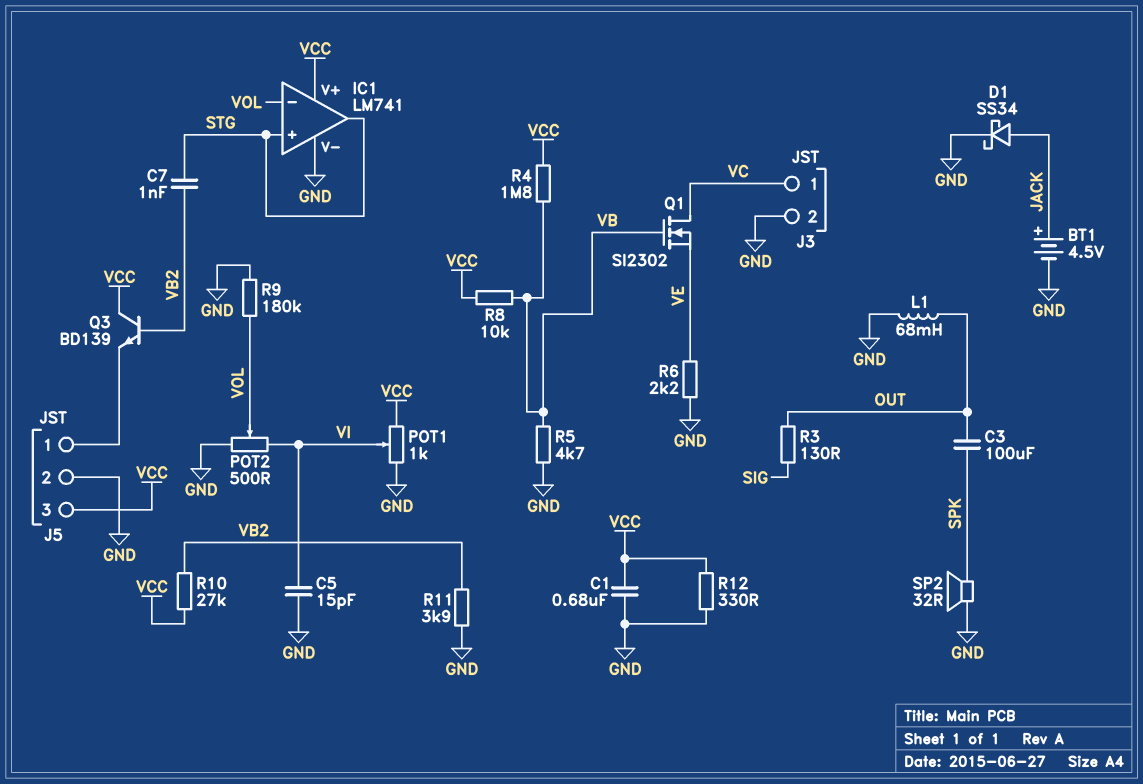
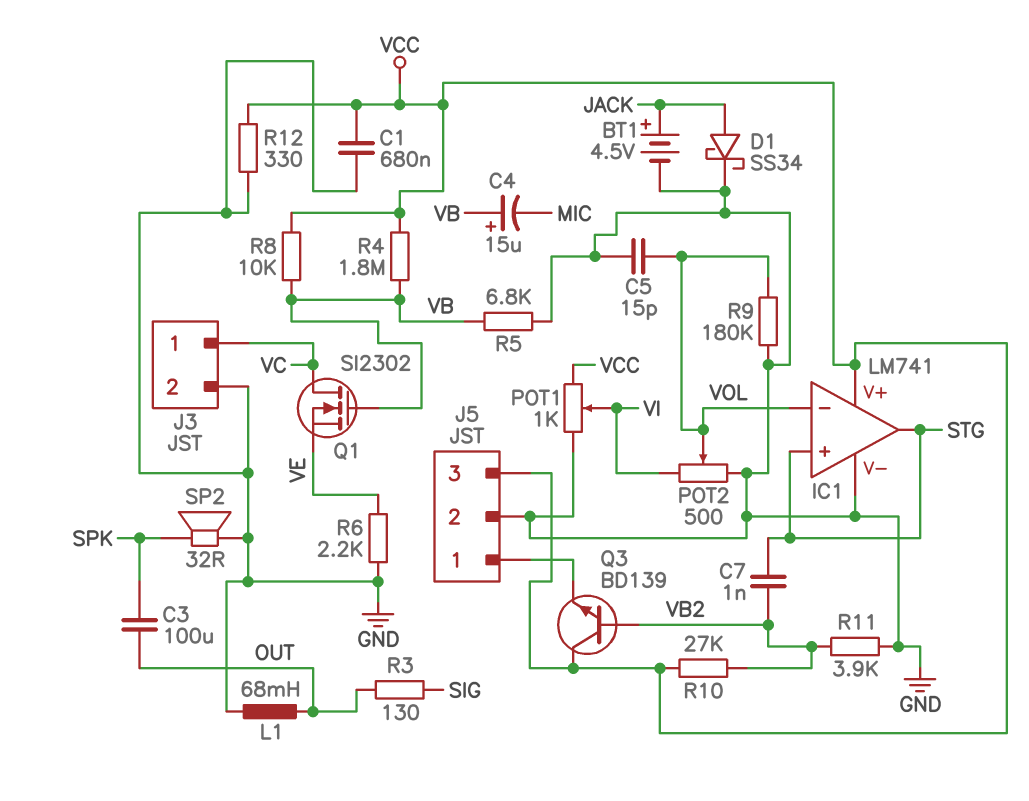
C4: none -> 15uF (plus VB, minus MIC)
C5: 15pF (GND, VI) -> 15pF (GND, VOL)
R5: 4.7k (GND, VB) -> 6.8k (GND, VB)

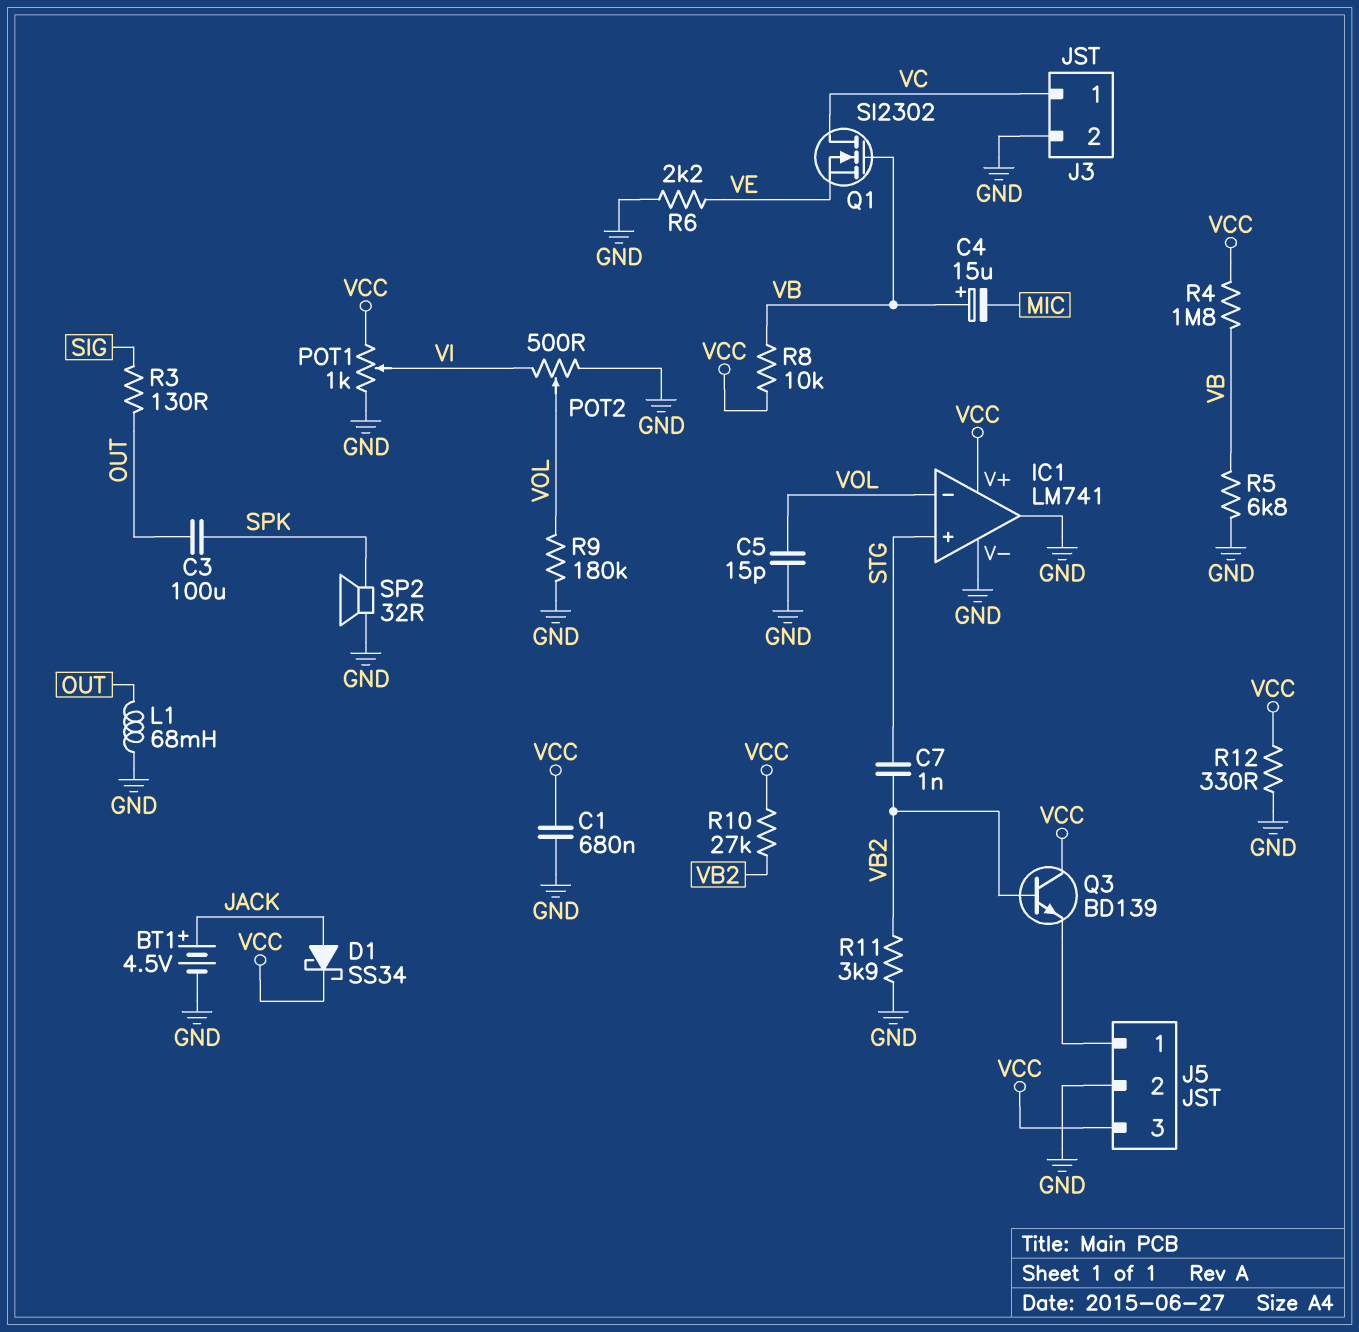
D1: schottky SS34 (A JACK, K GND) -> schottky SS34 (A JACK, K VCC)
IC1 pin out: STG -> GND

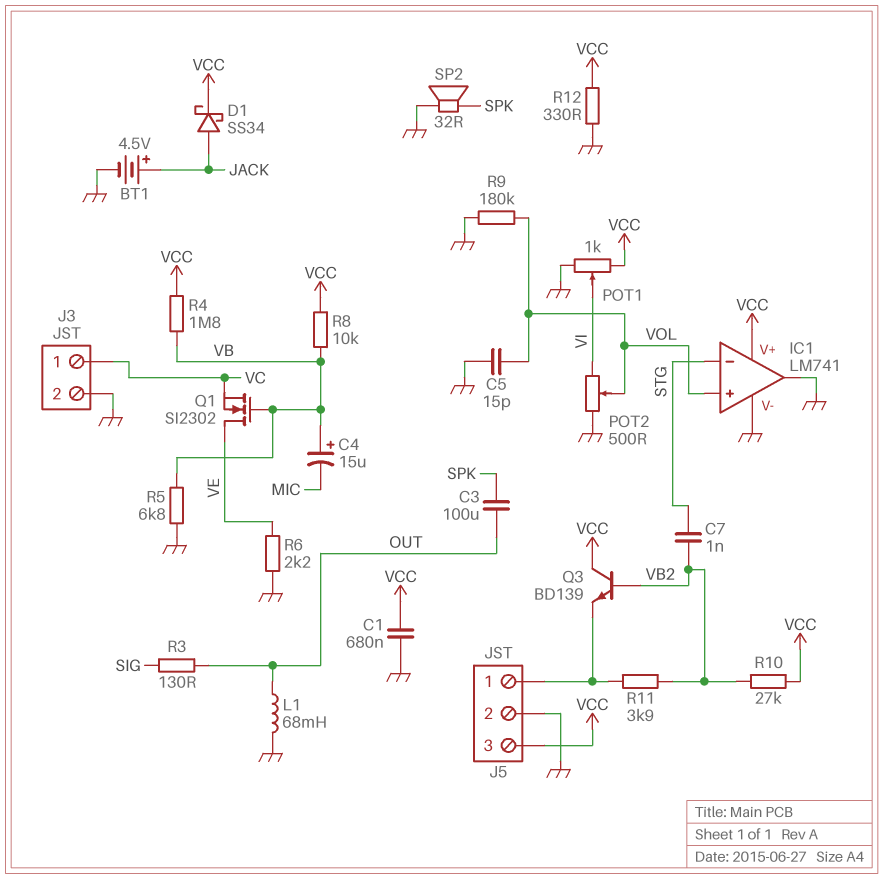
IC1 pin in+: STG -> VOL
IC1 pin in-: VOL -> STG
Q1: NMOS SI2302 (G VB, D VC, S VE) -> NMOS SI2302 (G VB, D VE, S VC)
R11: 3.9k (GND, VB2) -> 3.9k (J5/1, VB2)

